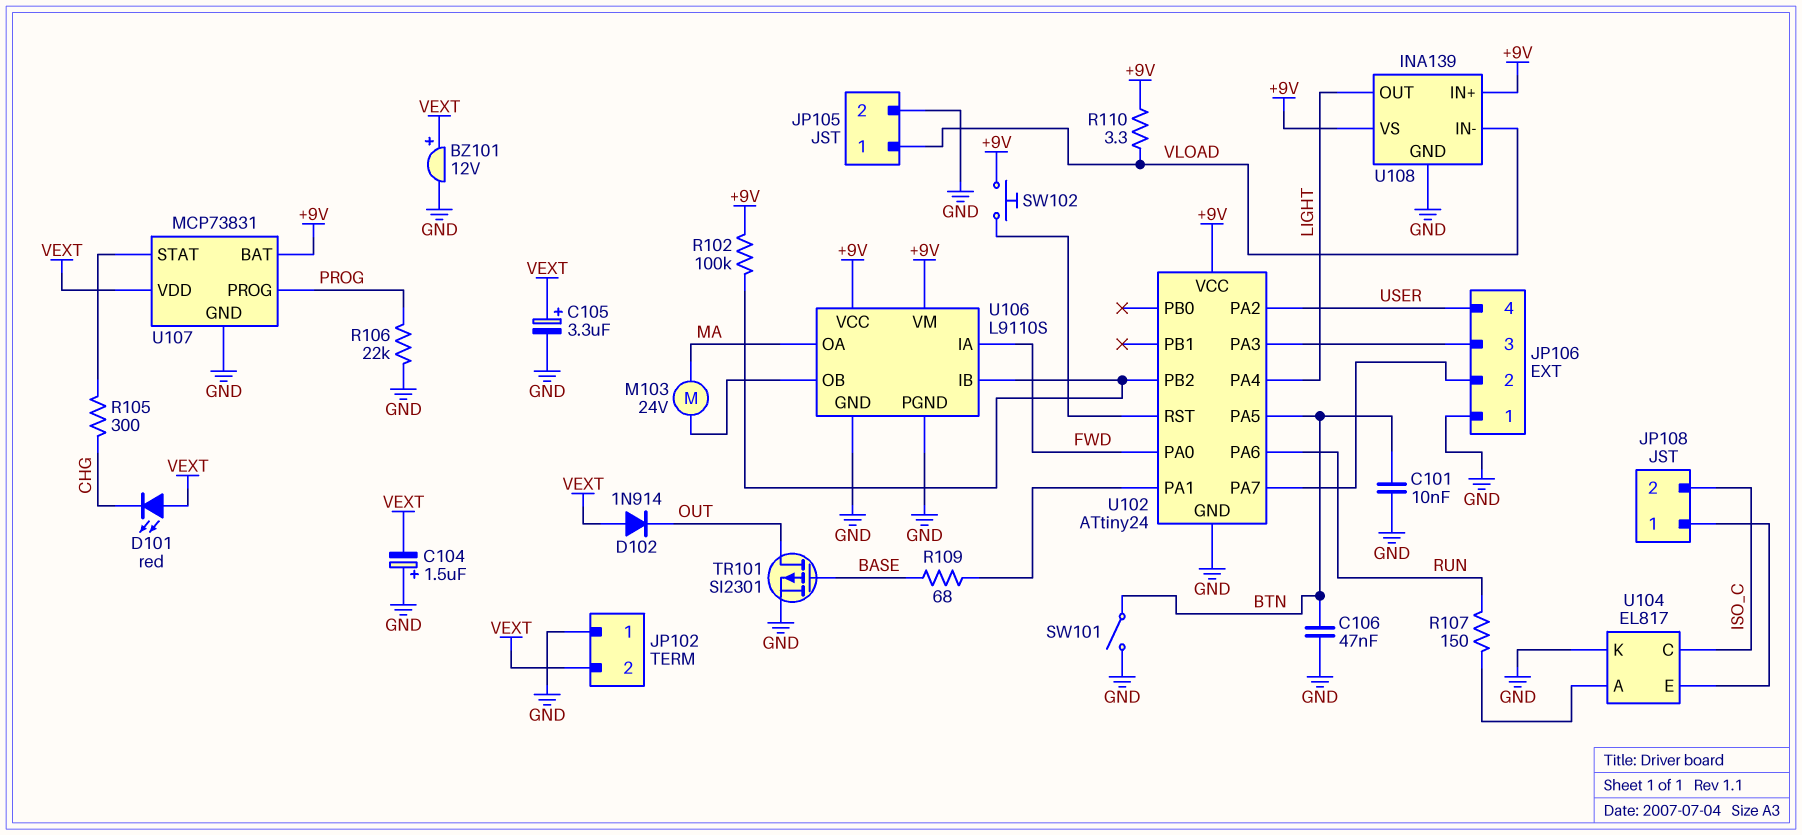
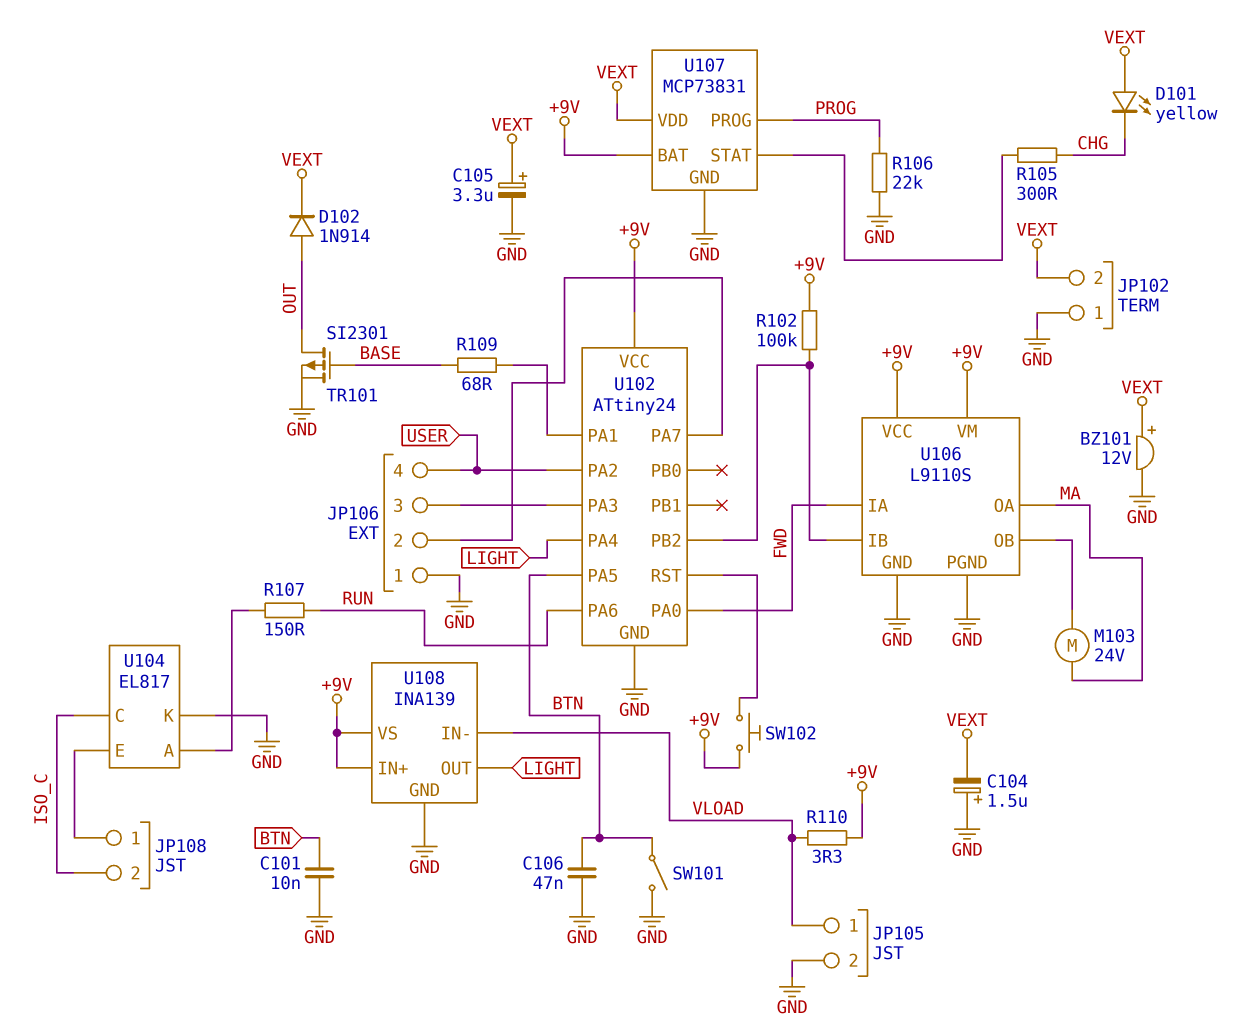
D101: LED red (A VEXT, K CHG) -> LED yellow (A VEXT, K CHG)
D102: diode 1N914 (A VEXT, K OUT) -> diode 1N914 (A OUT, K VEXT)

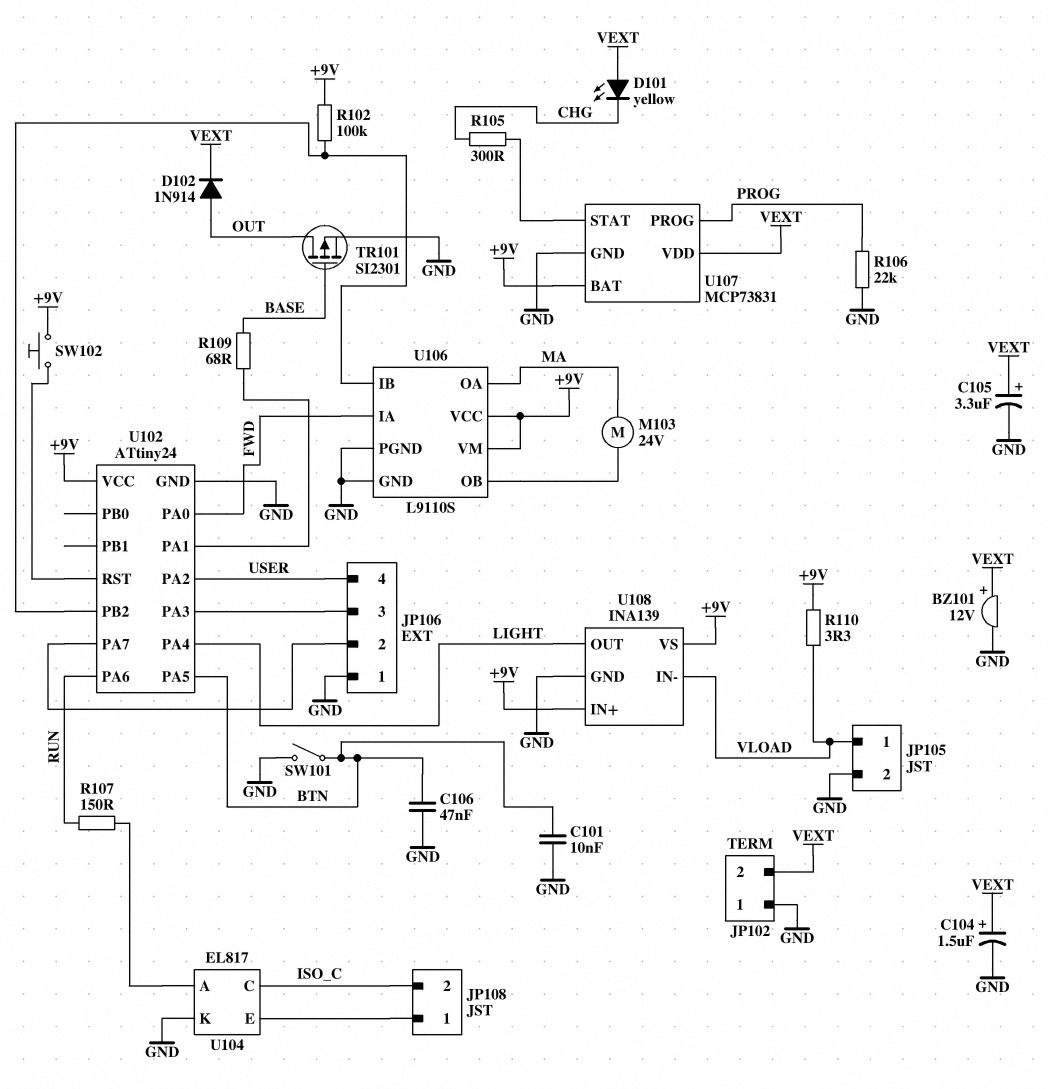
C104: 1.5uF (plus GND, minus VEXT) -> 1.5uF (plus VEXT, minus GND)

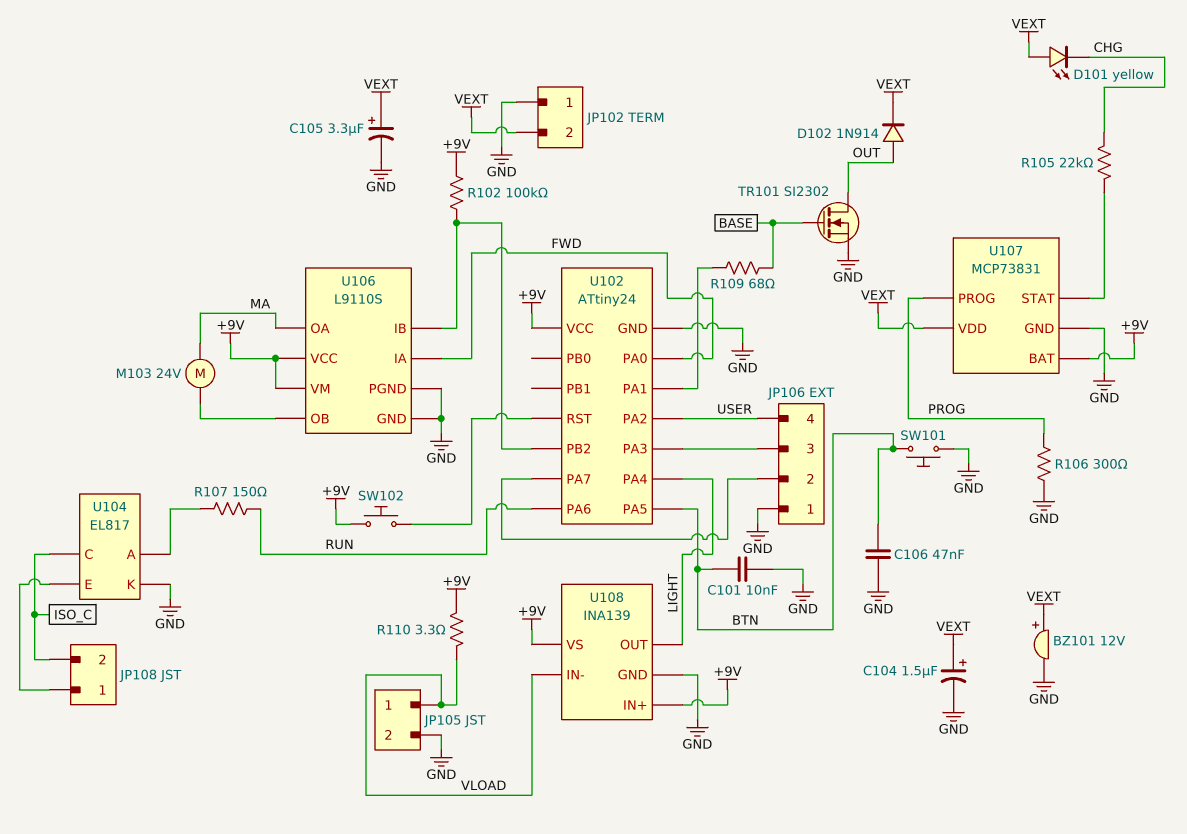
R105: 300 (CHG, U107/STAT) -> 22k (CHG, U107/STAT)
R106: 22k (GND, PROG) -> 300 (GND, PROG)
SW101: switch (BTN, GND) -> button (BTN, GND)
TR101: PMOS SI2301 (G BASE, D OUT, S GND) -> NMOS SI2302 (G BASE, D OUT, S GND)

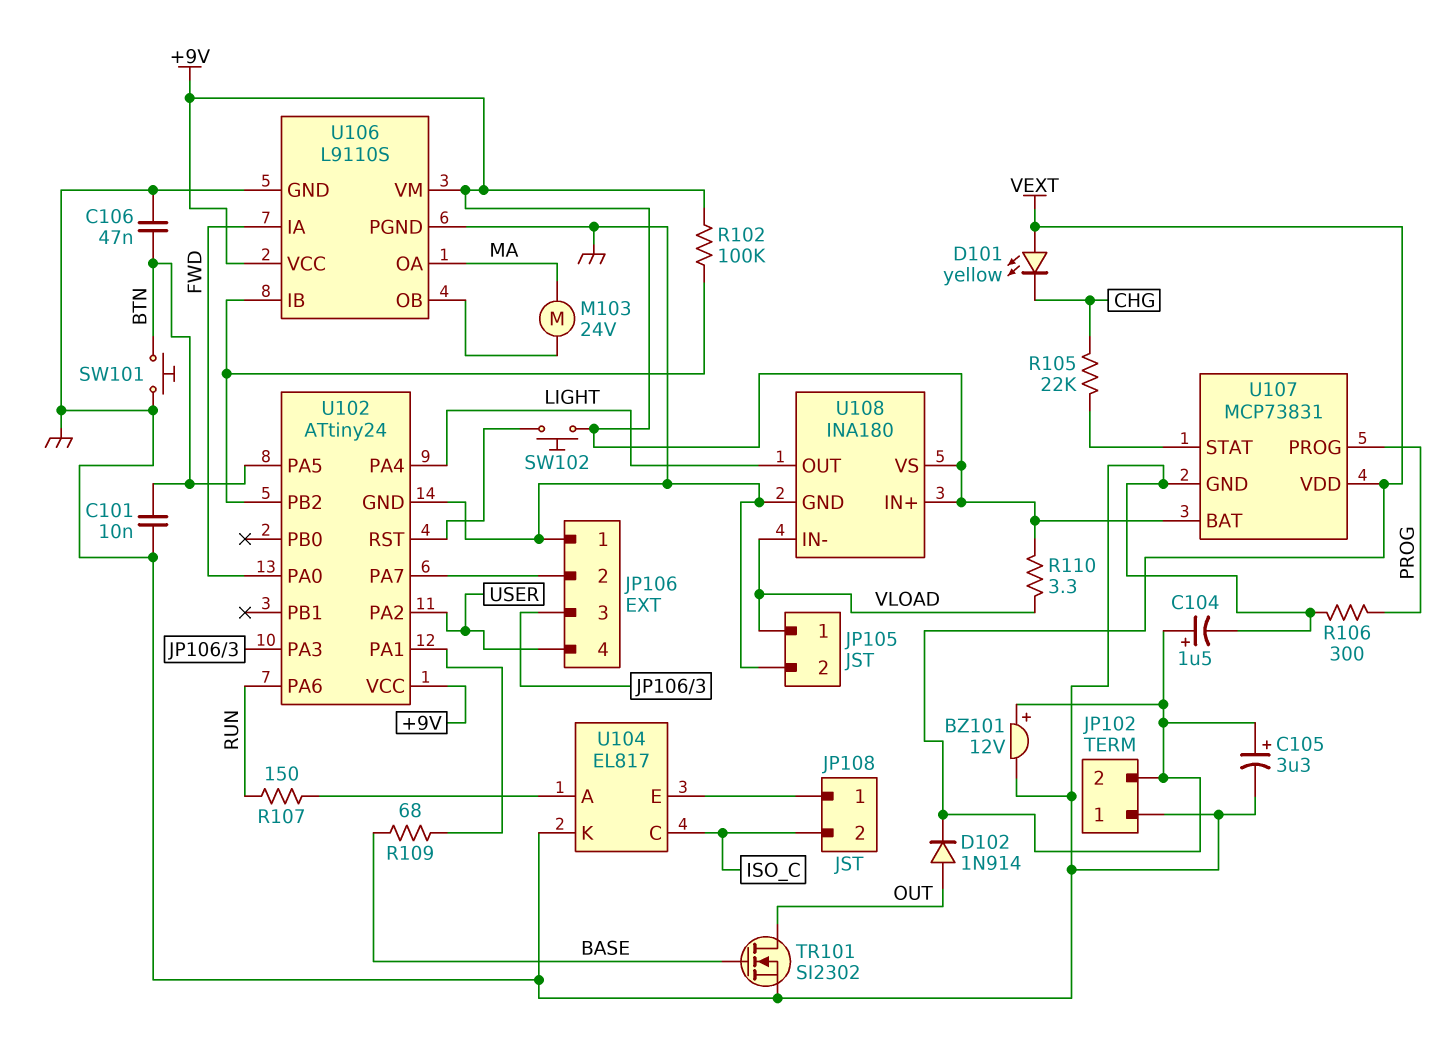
U108: INA139 -> INA180

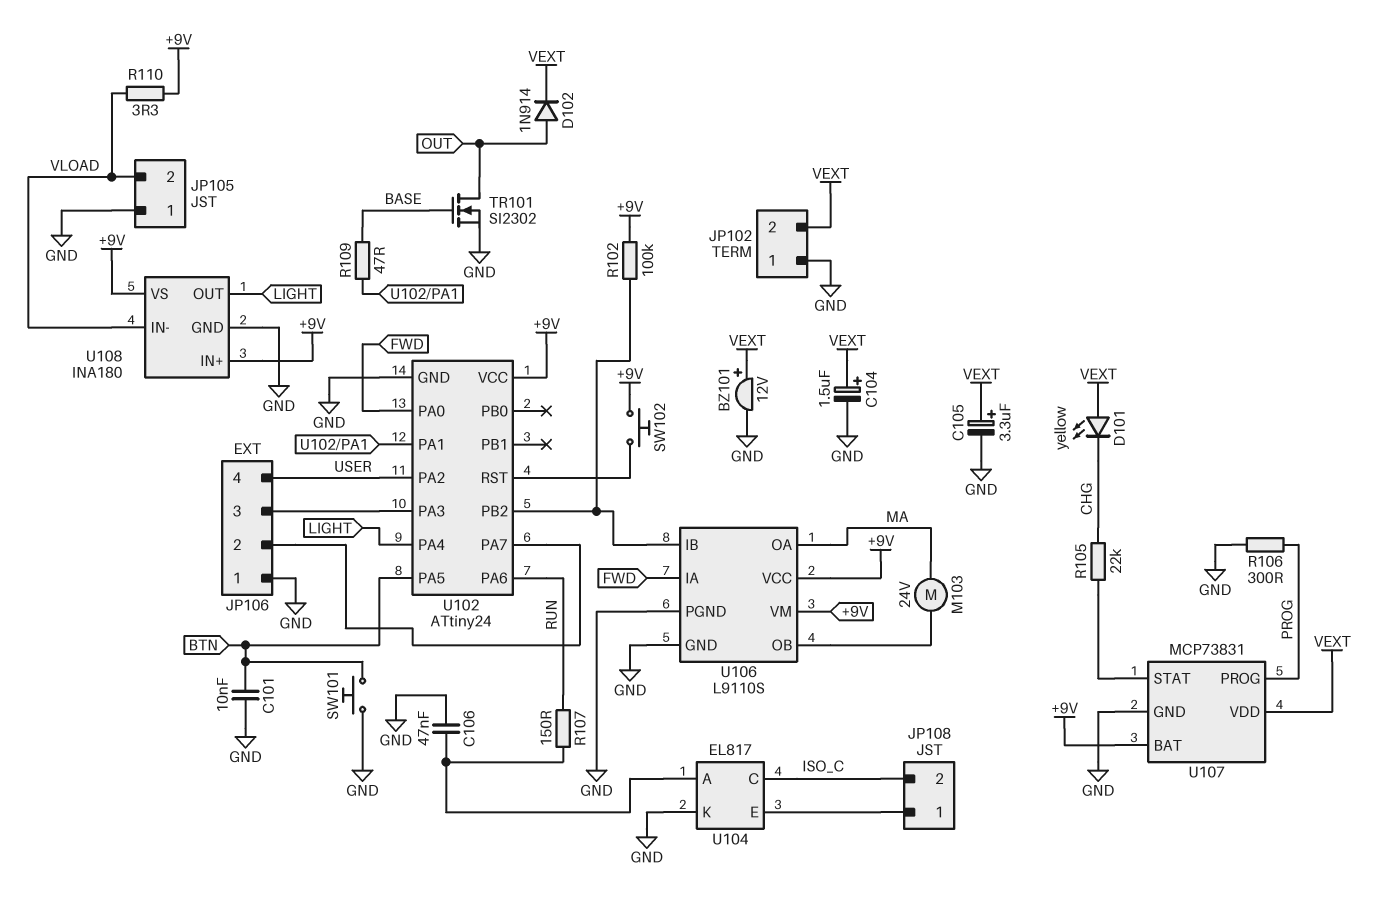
C106: 47nF (BTN, GND) -> 47nF (GND, U104/A)
JP105 pin 1: VLOAD -> GND
JP105 pin 2: GND -> VLOAD
R109: 68 (BASE, U102/PA1) -> 47 (BASE, U102/PA1)

